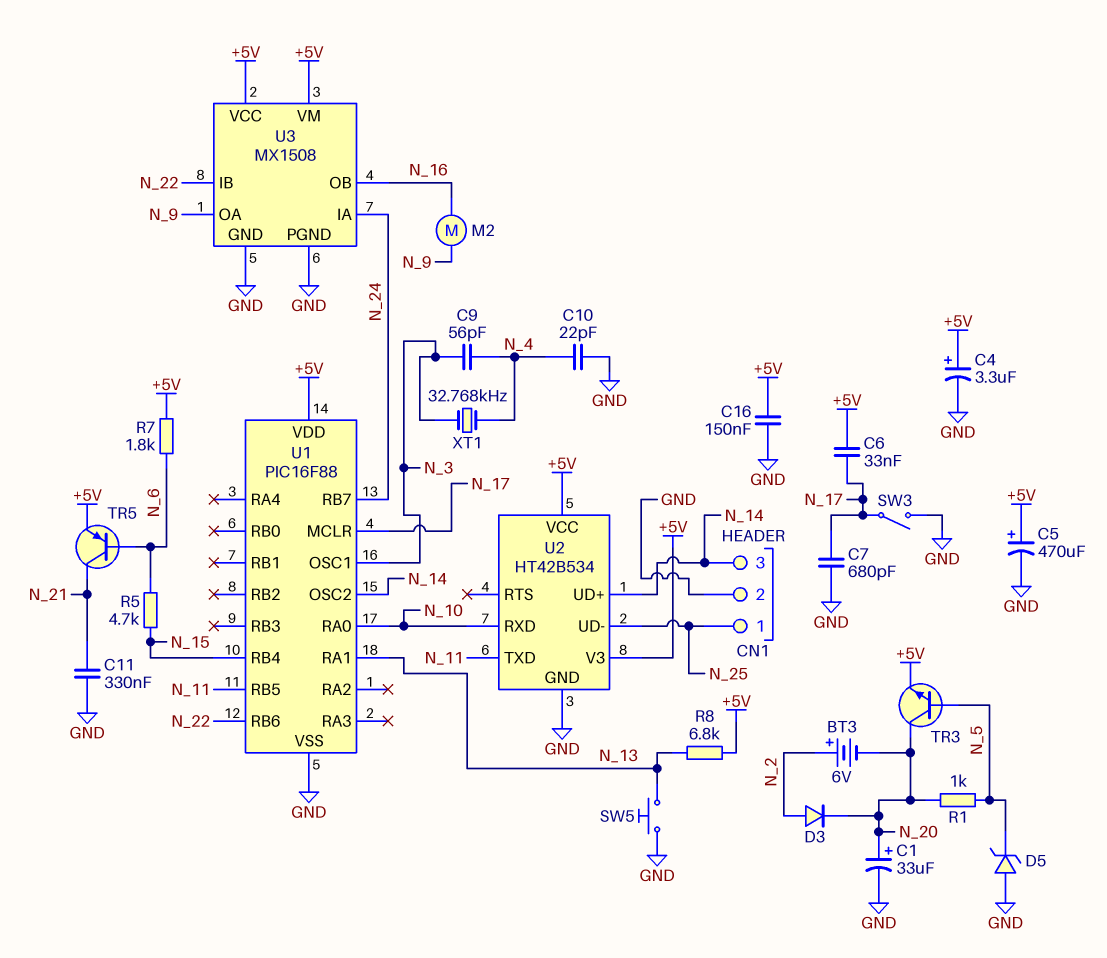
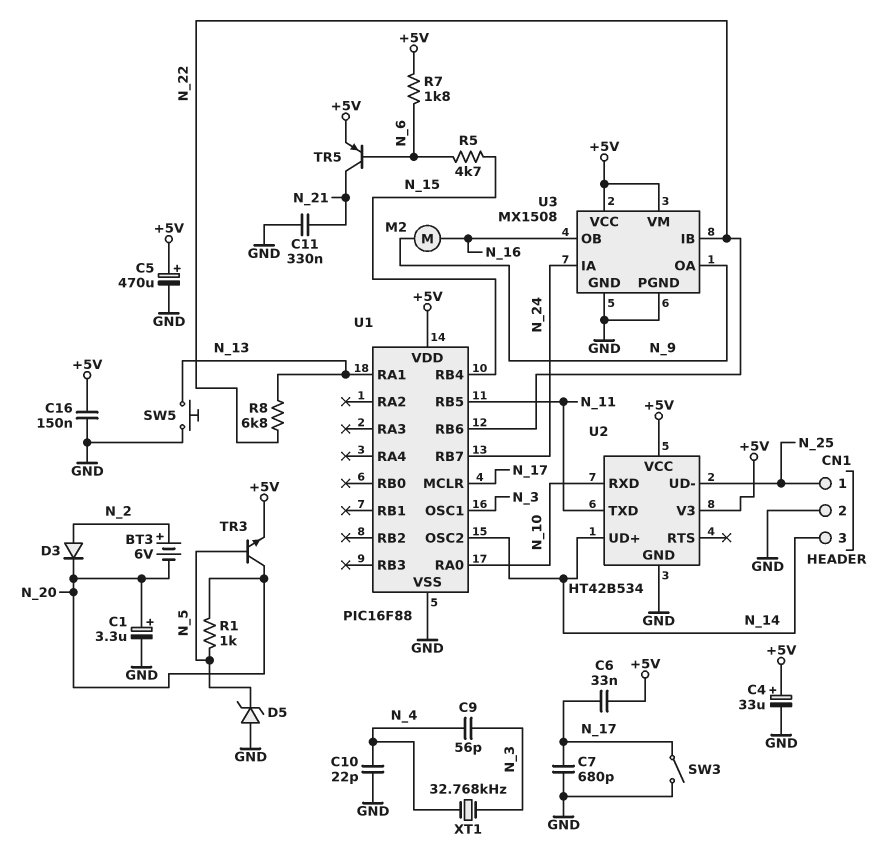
C1: 33uF (plus N_20, minus GND) -> 3.3uF (plus N_20, minus GND)
C4: 3.3uF (plus +5V, minus GND) -> 33uF (plus +5V, minus GND)
R8: 6.8k (+5V, N_13) -> 6.8k (N_13, N_22)

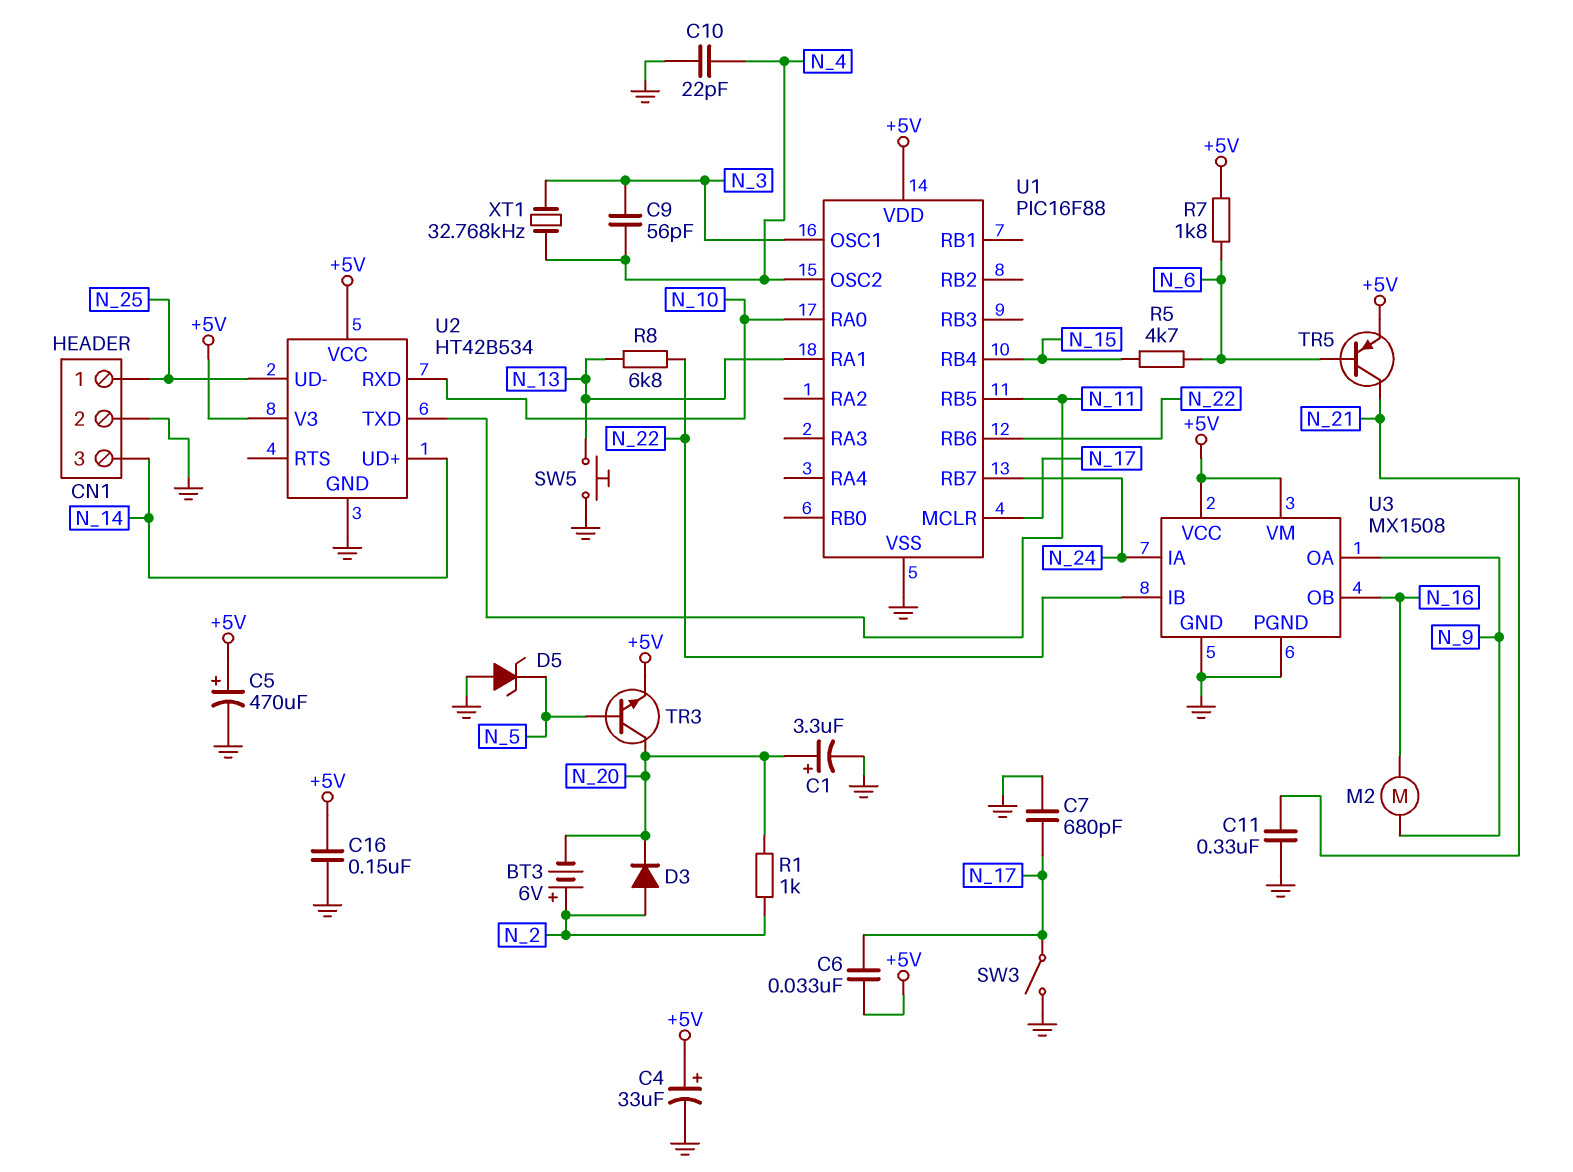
R1: 1k (N_5, N_20) -> 1k (N_2, N_20)
U1 pin OSC2: N_14 -> N_4

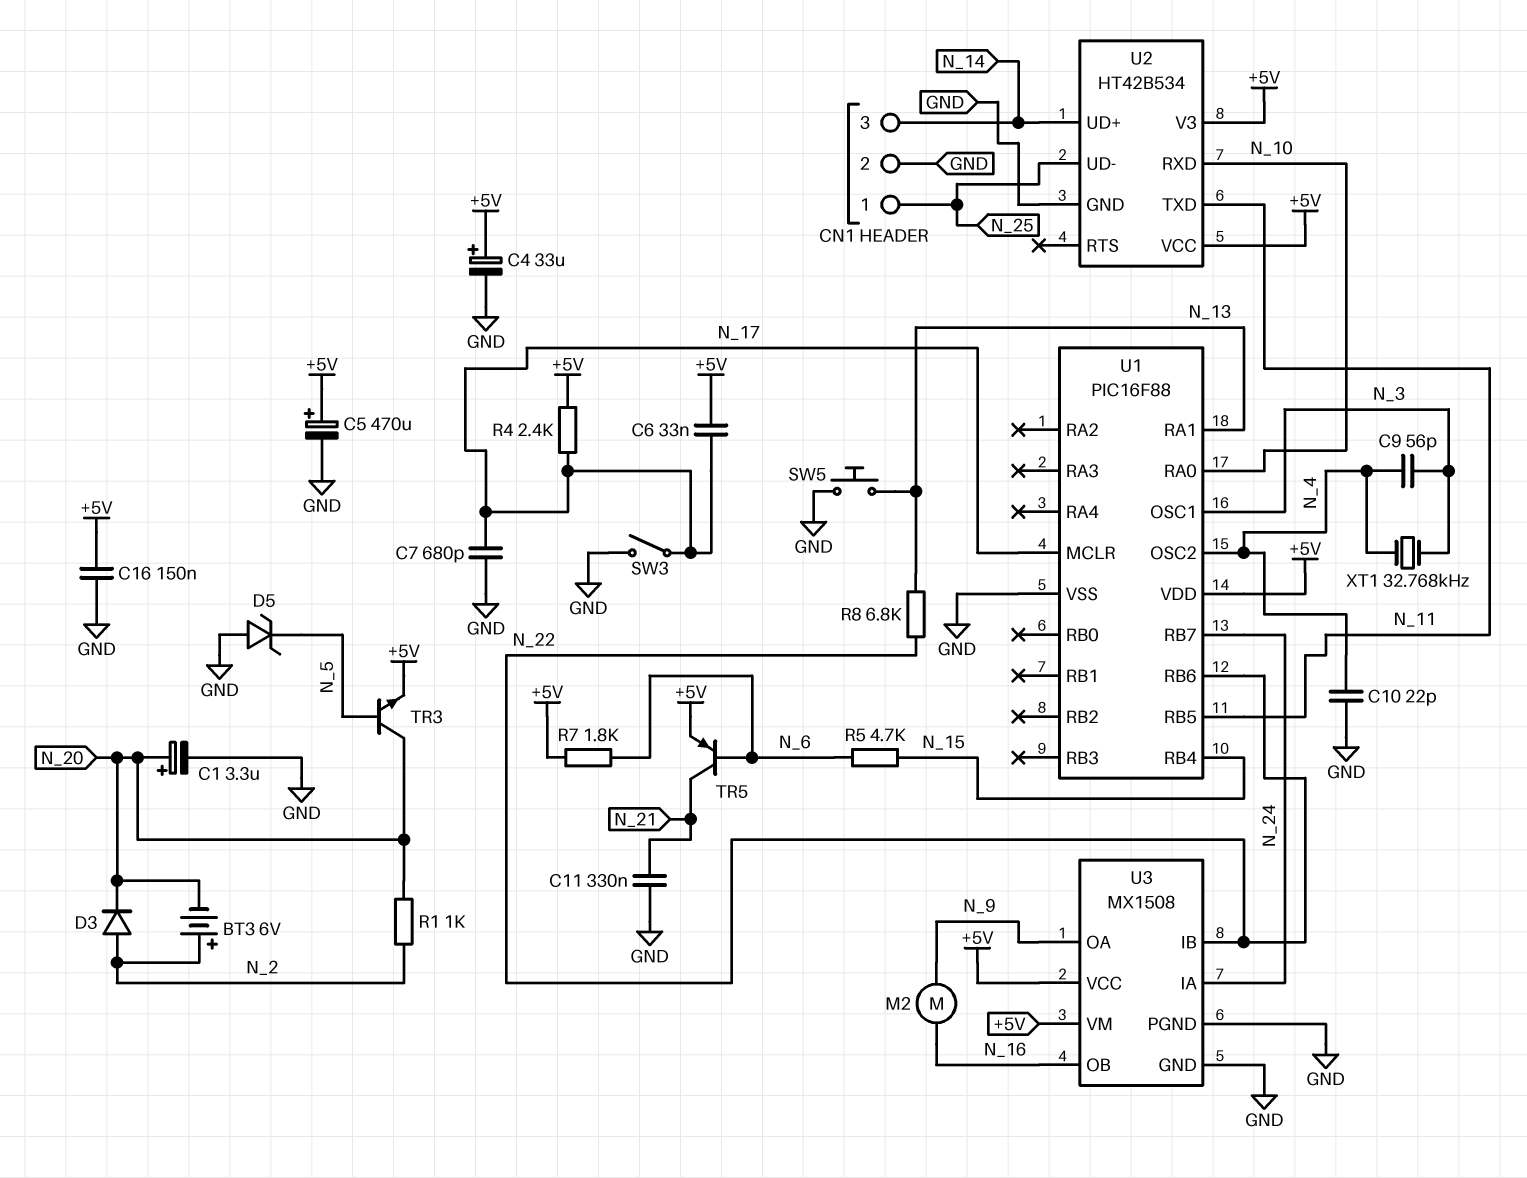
R4: none -> 2.4k (+5V, N_17)

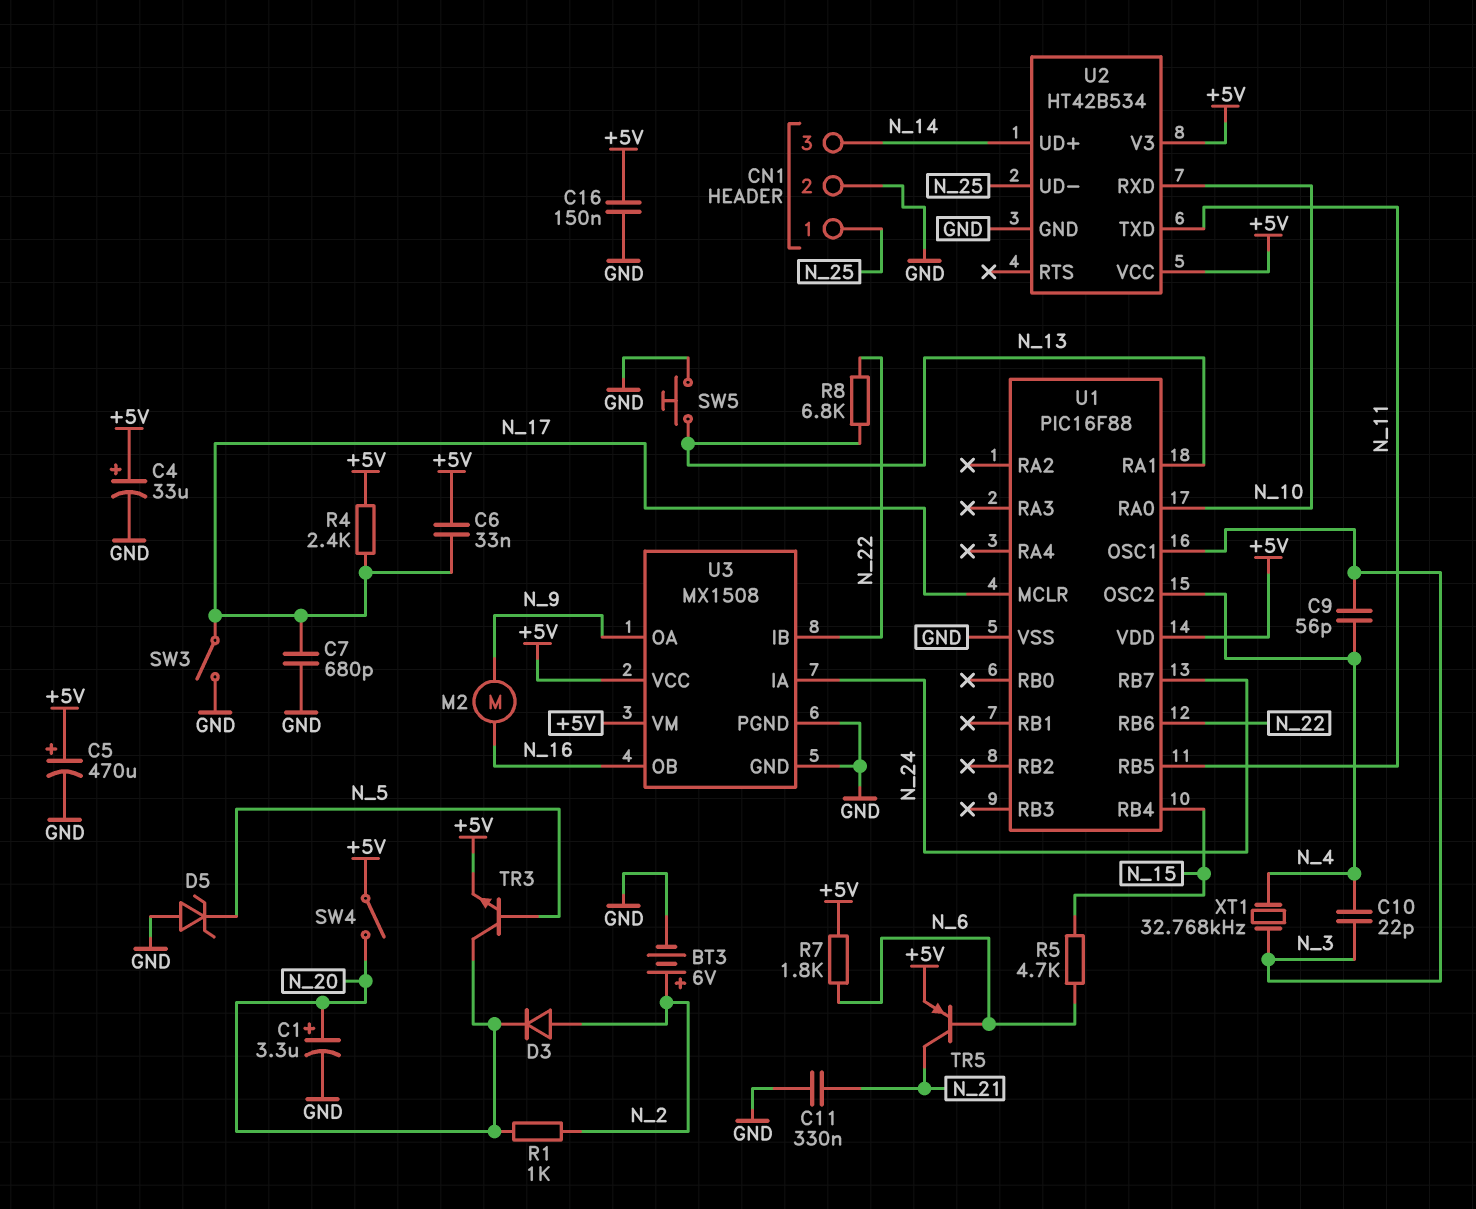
BT3: 6V (plus N_2, minus N_20) -> 6V (plus N_2, minus GND)
C10: 22pF (GND, N_4) -> 22pF (N_3, N_4)
SW4: none -> switch (+5V, N_20)

